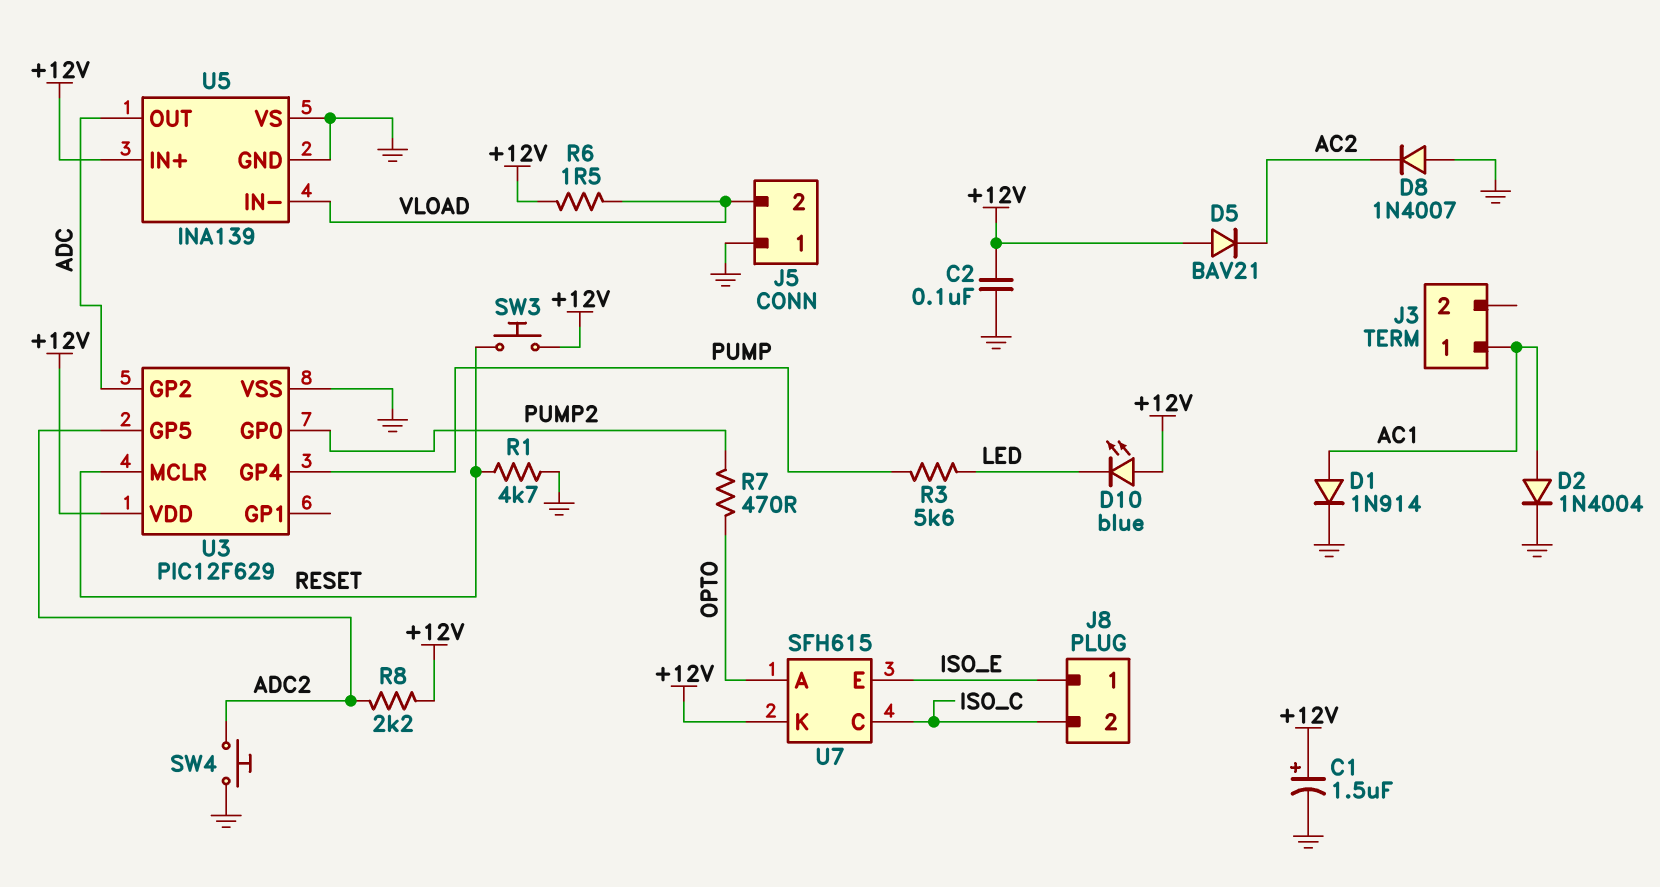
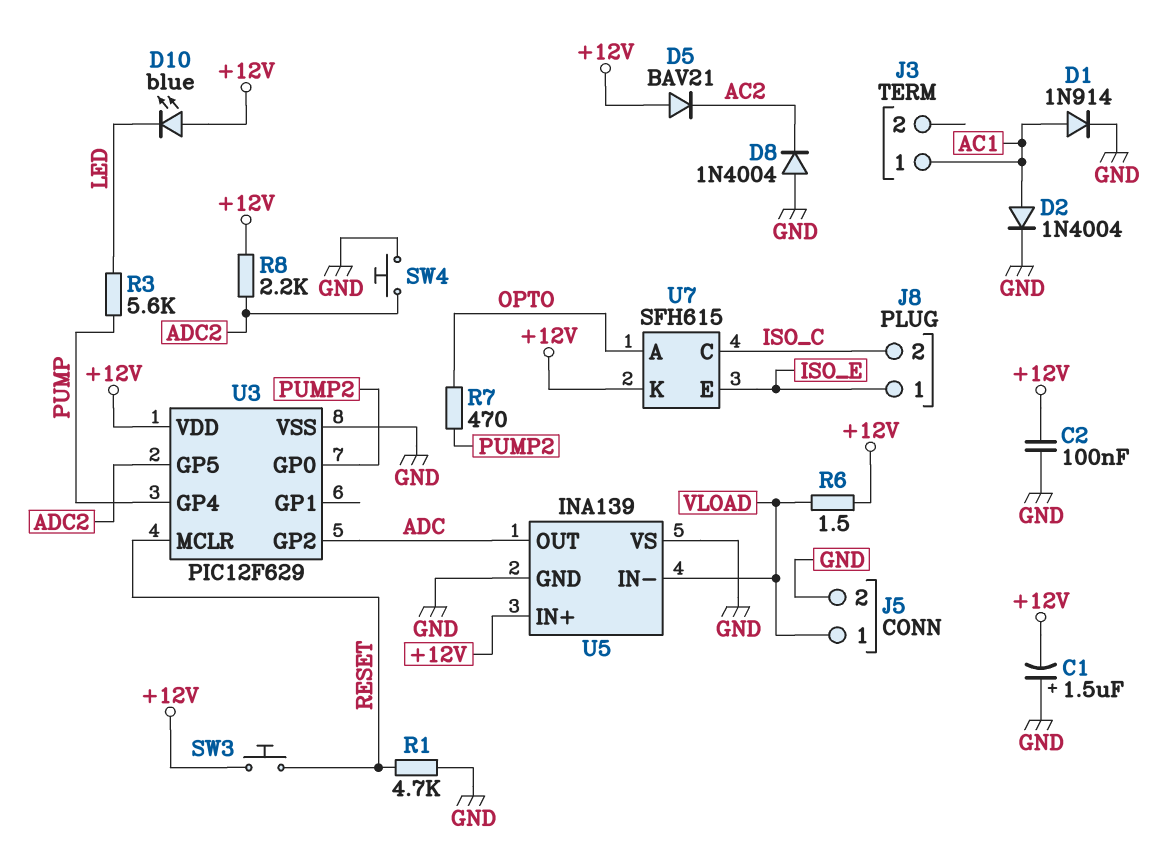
C1: 1.5uF (plus +12V, minus GND) -> 1.5uF (plus GND, minus +12V)
D8: diode 1N4007 (A GND, K AC2) -> diode 1N4004 (A GND, K AC2)
J5 pin 1: GND -> VLOAD
J5 pin 2: VLOAD -> GND

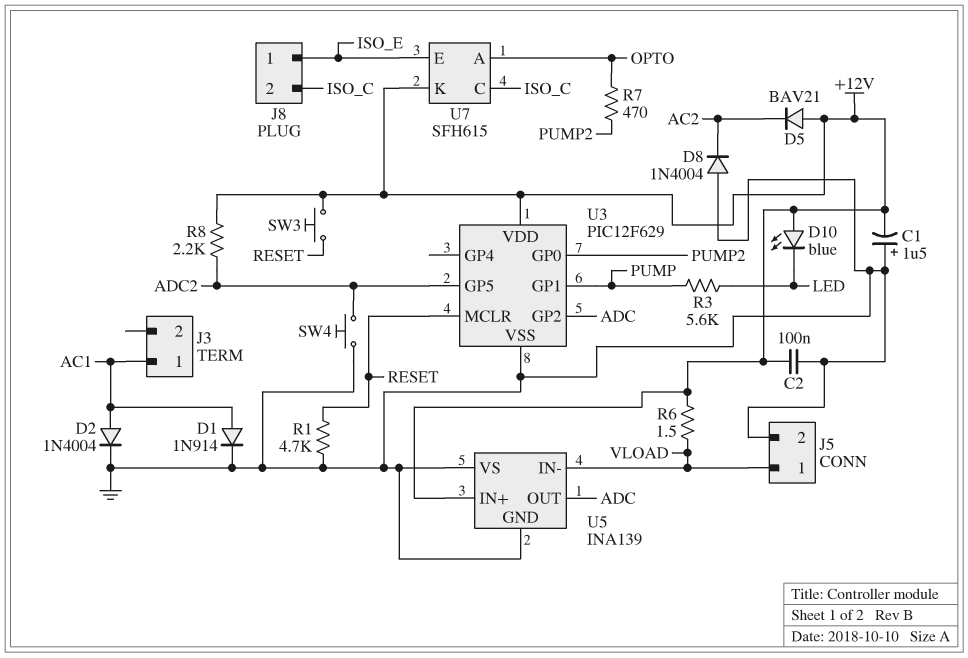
U3 pin GP1: none -> PUMP
U3 pin GP4: PUMP -> none

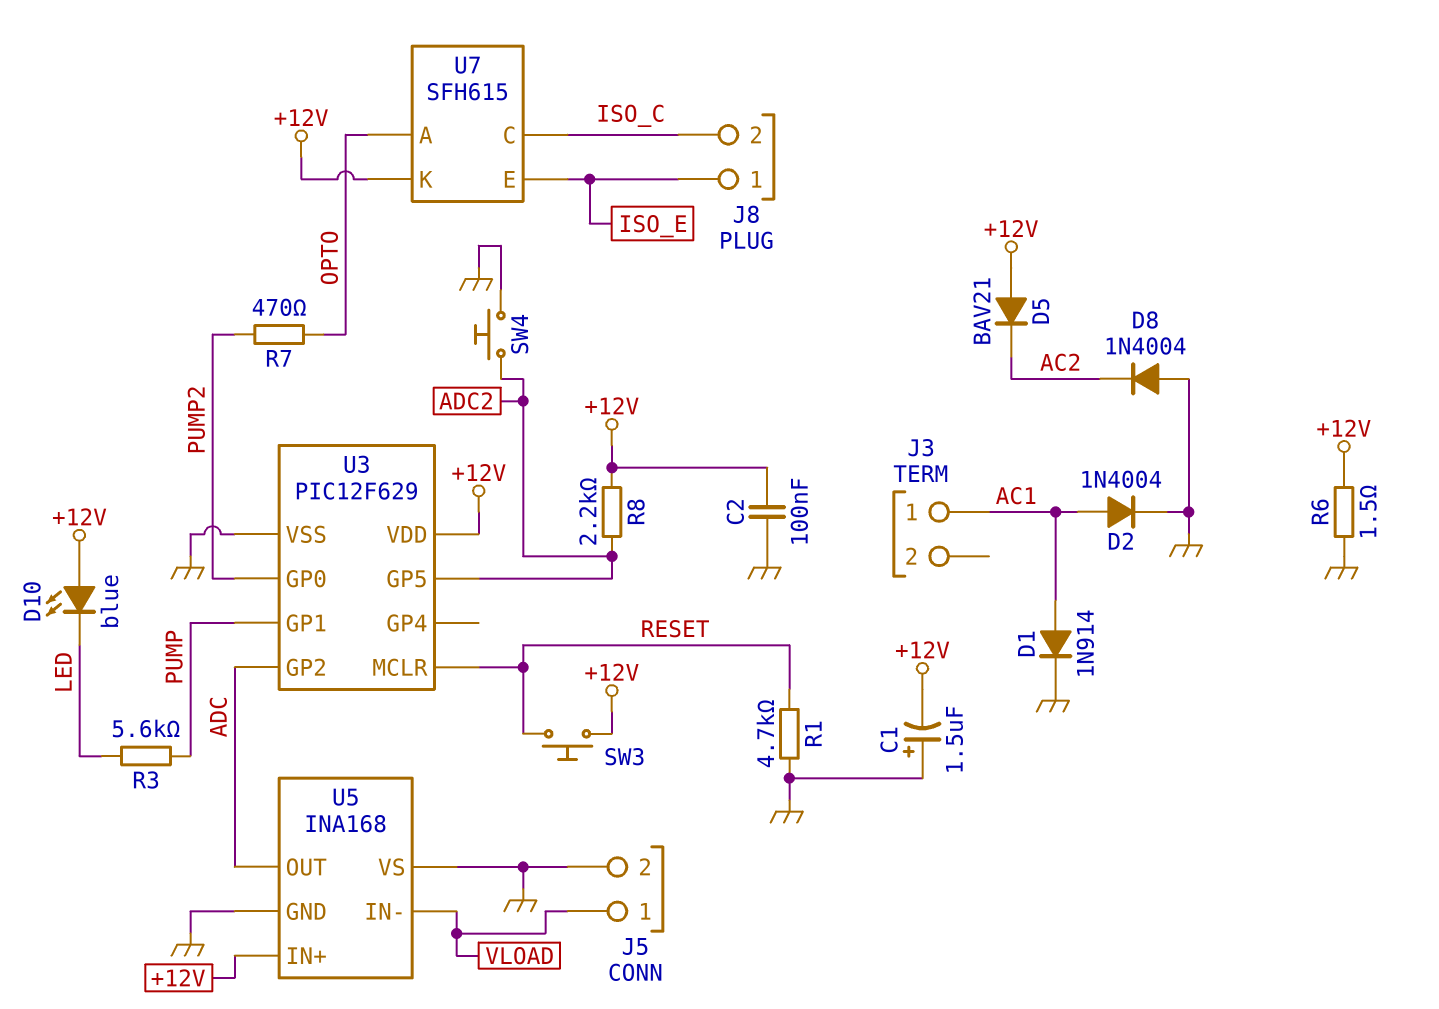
R6: 1.5 (+12V, VLOAD) -> 1.5 (+12V, GND)
U5: INA139 -> INA168

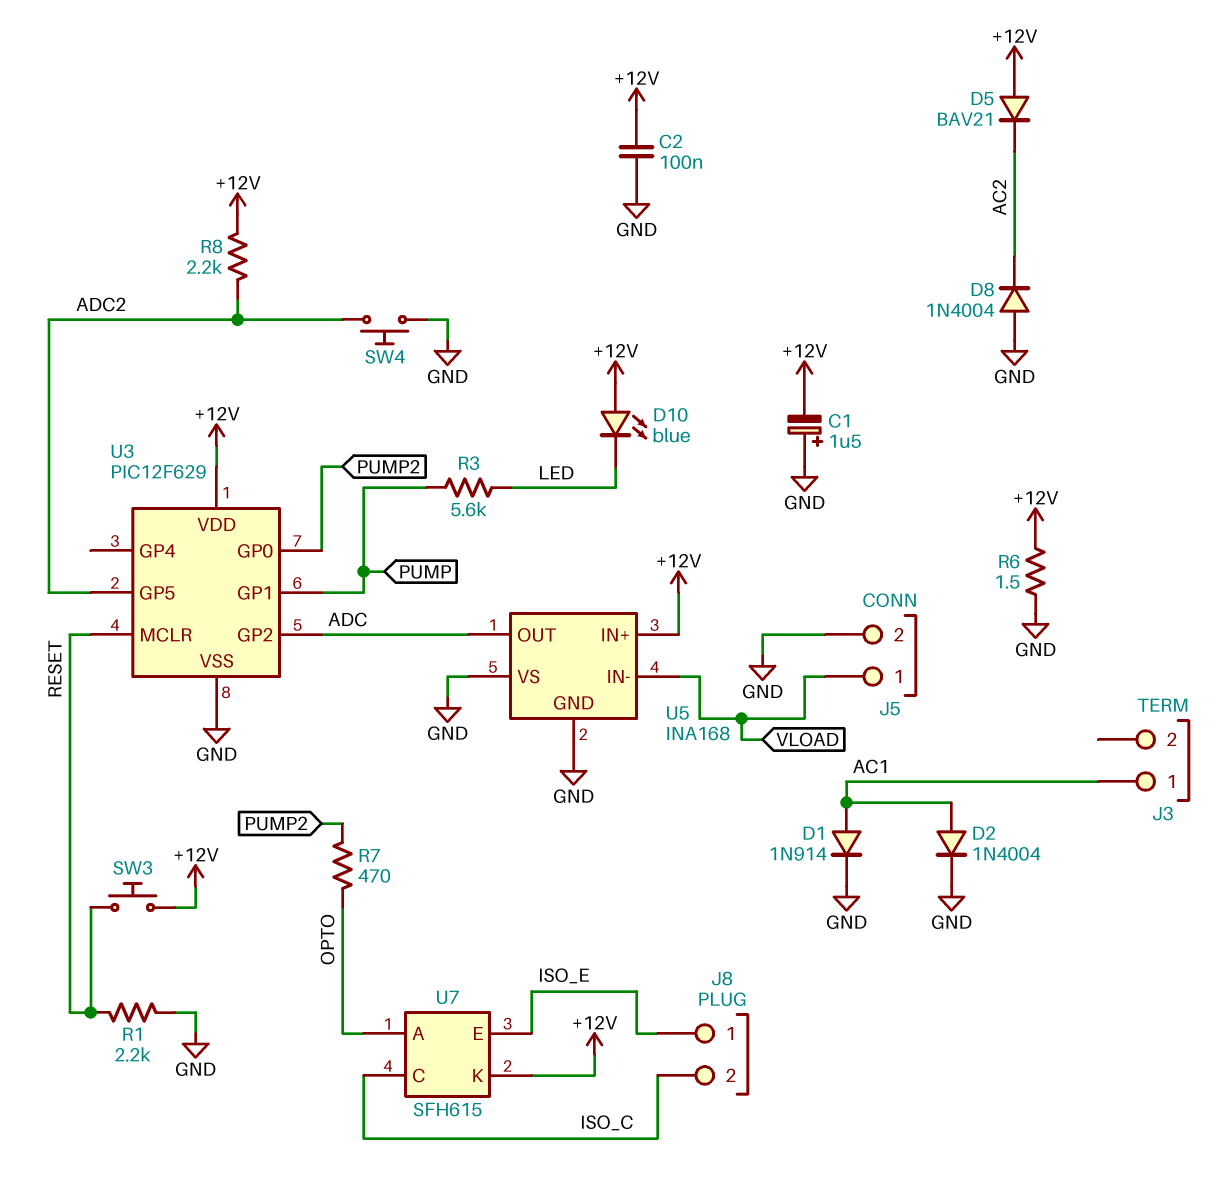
R1: 4.7k (GND, RESET) -> 2.2k (GND, RESET)

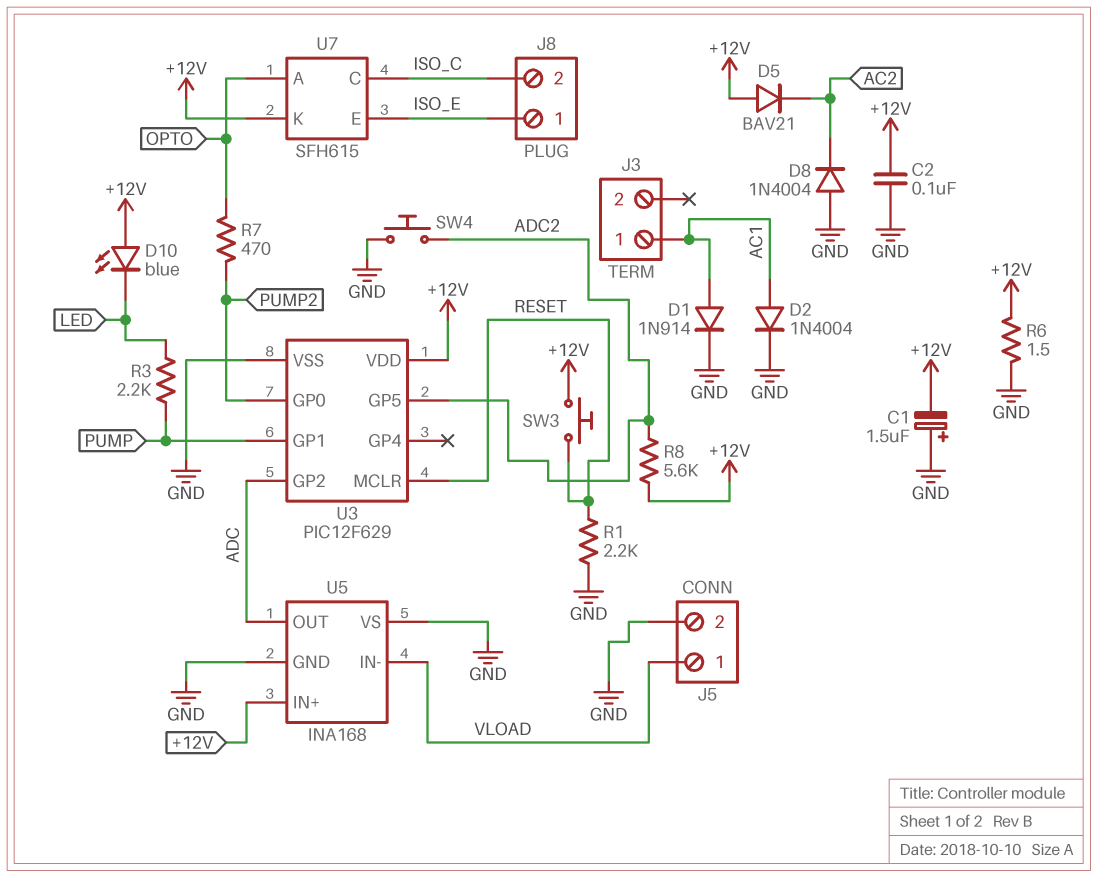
R3: 5.6k (LED, PUMP) -> 2.2k (LED, PUMP)
R8: 2.2k (+12V, ADC2) -> 5.6k (+12V, ADC2)

